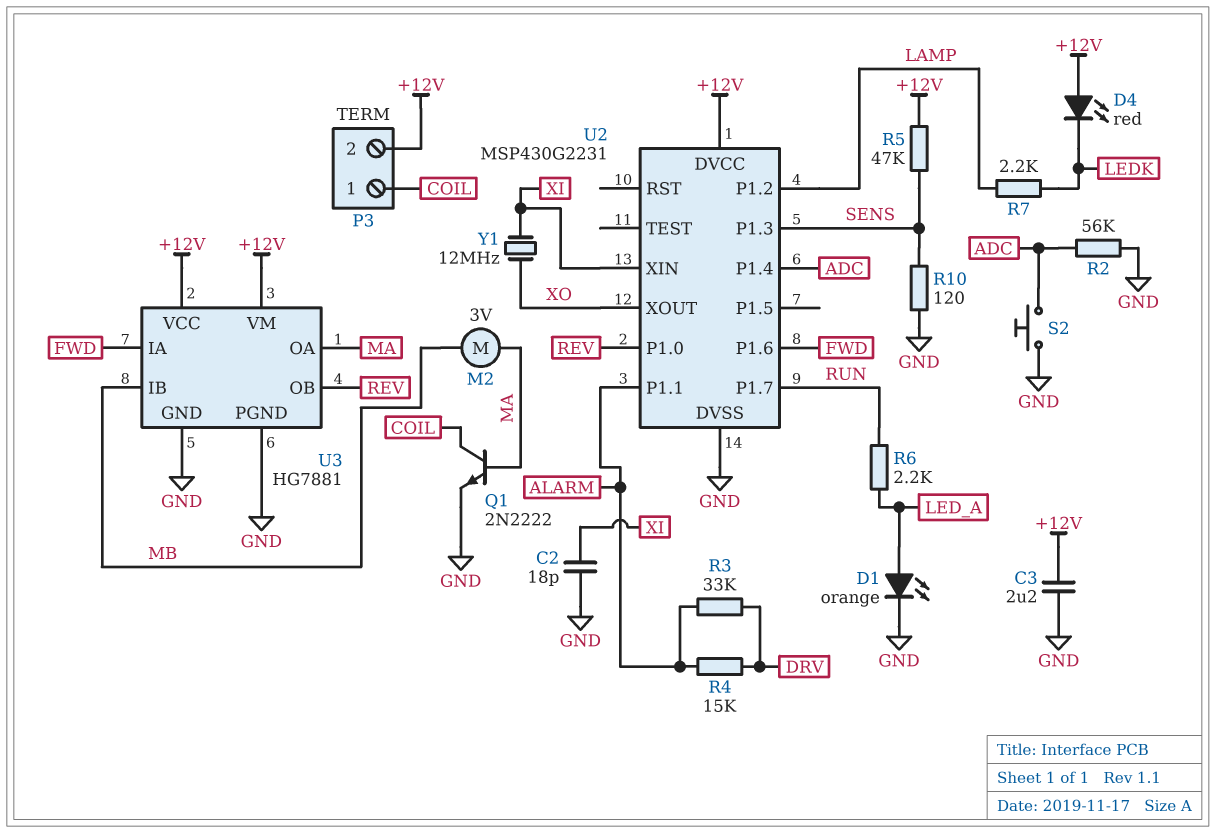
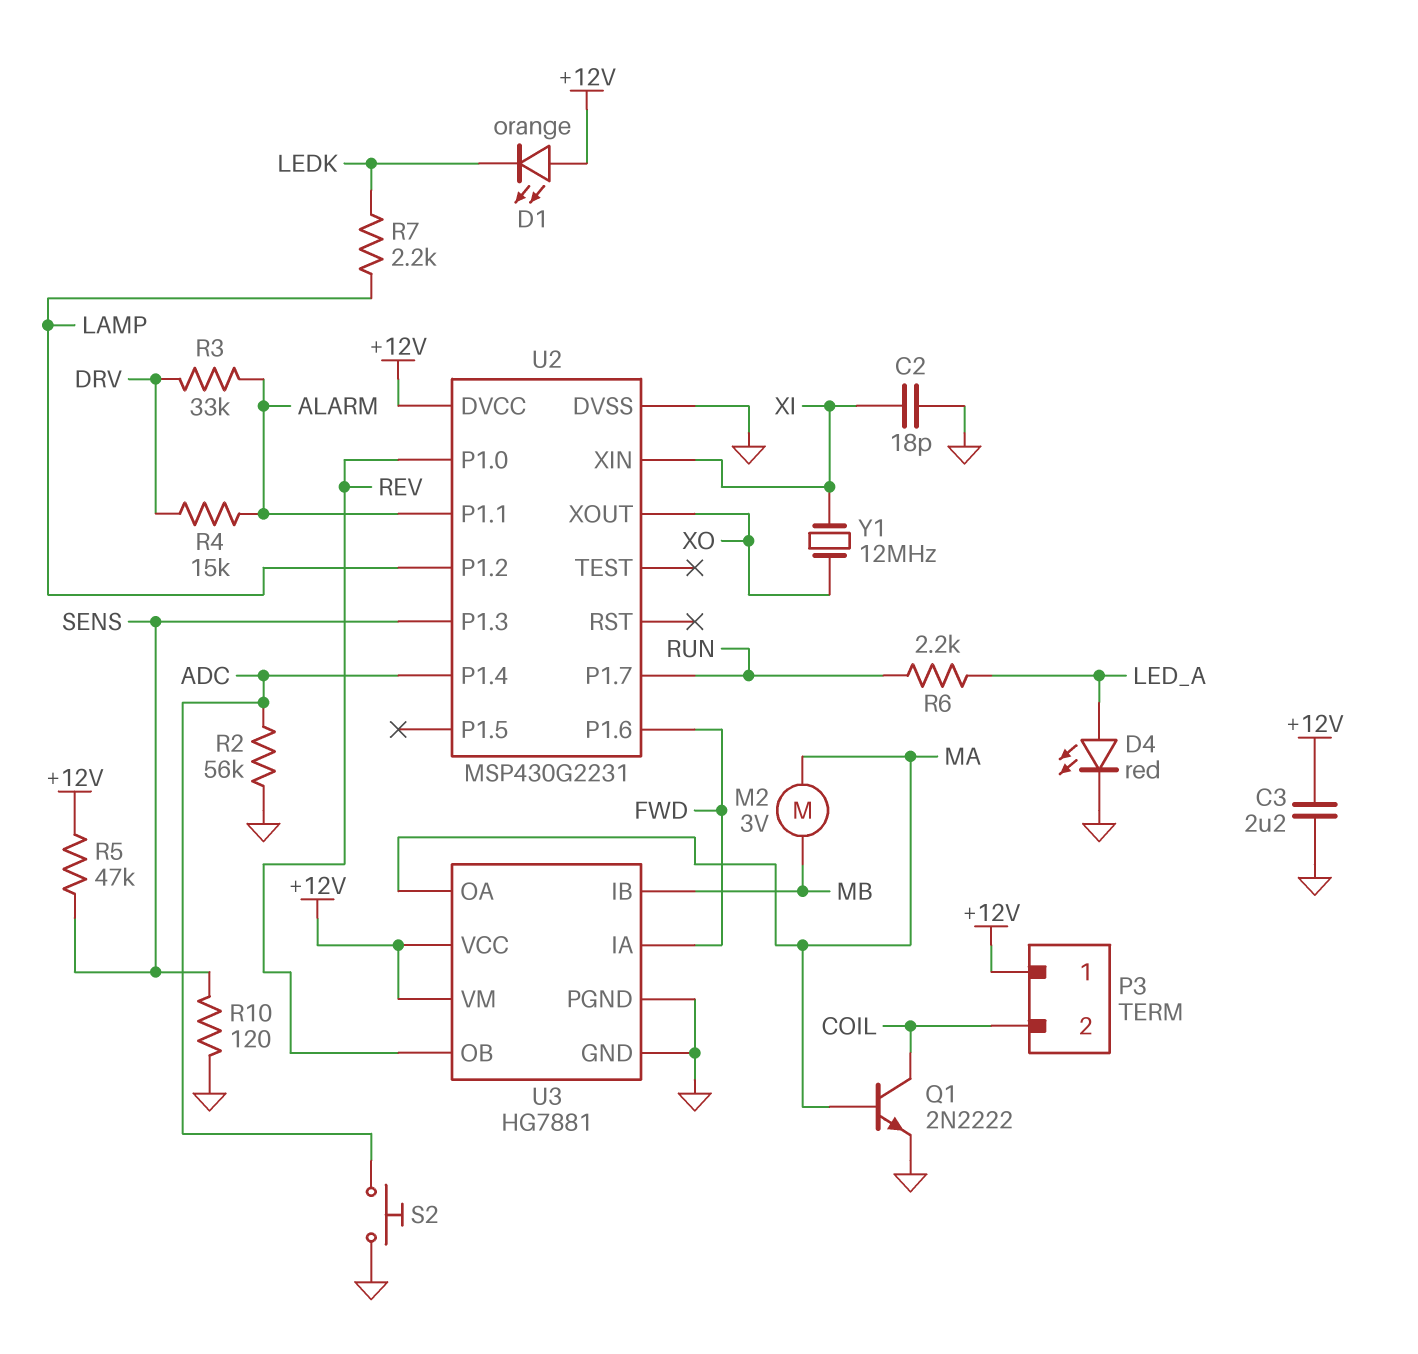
D1: LED orange (A LED_A, K GND) -> LED orange (A +12V, K LEDK)
D4: LED red (A +12V, K LEDK) -> LED red (A LED_A, K GND)
P3 pin 1: COIL -> +12V
P3 pin 2: +12V -> COIL

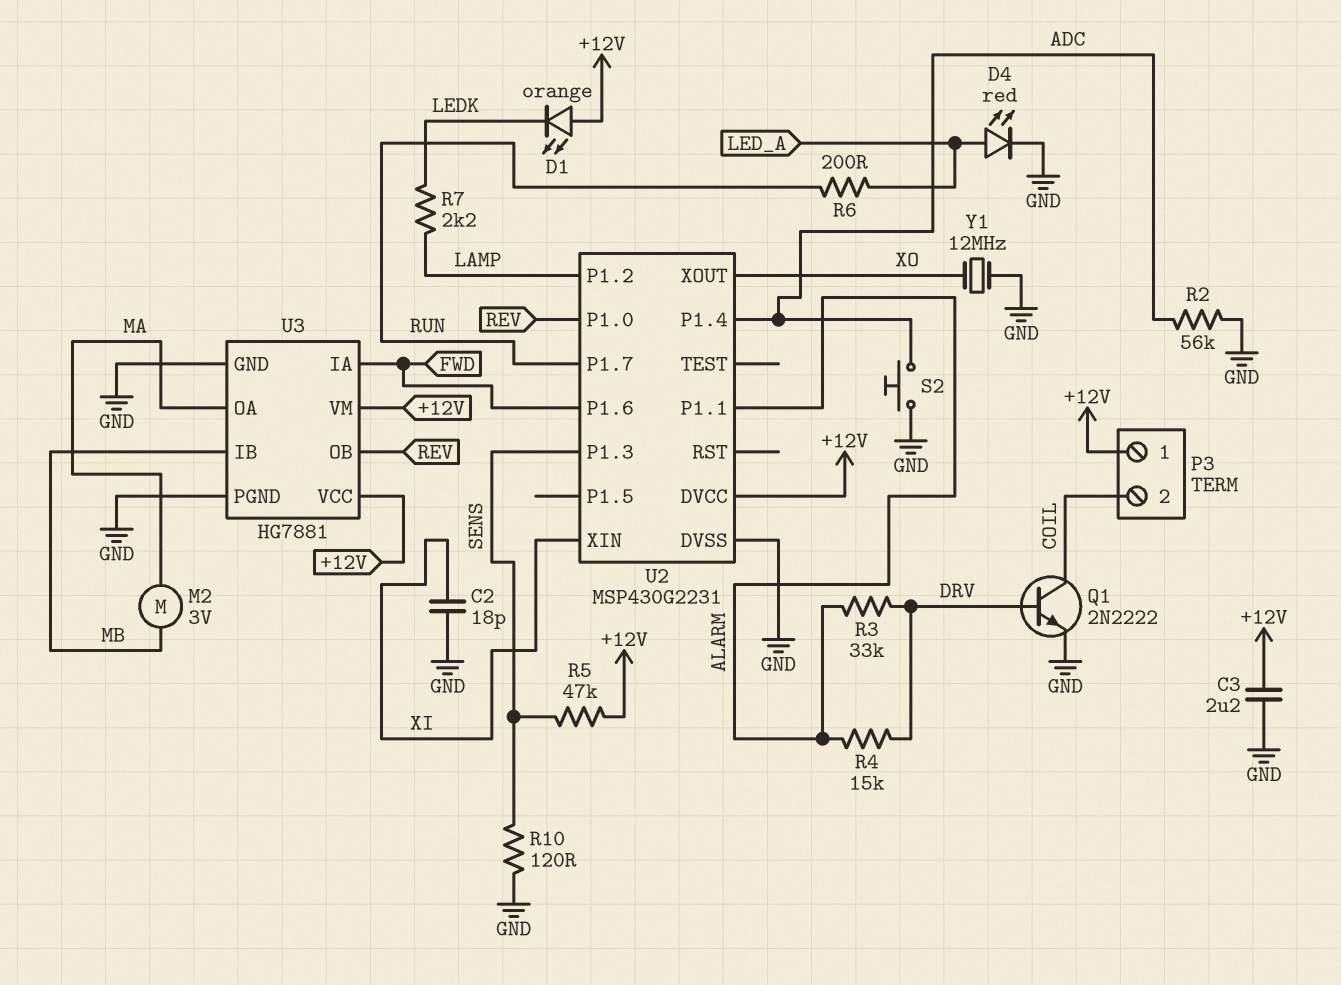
Q1: NPN 2N2222 (B MA, C COIL, E GND) -> NPN 2N2222 (B DRV, C COIL, E GND)
R6: 2.2k (LED_A, RUN) -> 200 (LED_A, RUN)
Y1: 12MHz (XI, XO) -> 12MHz (GND, XO)

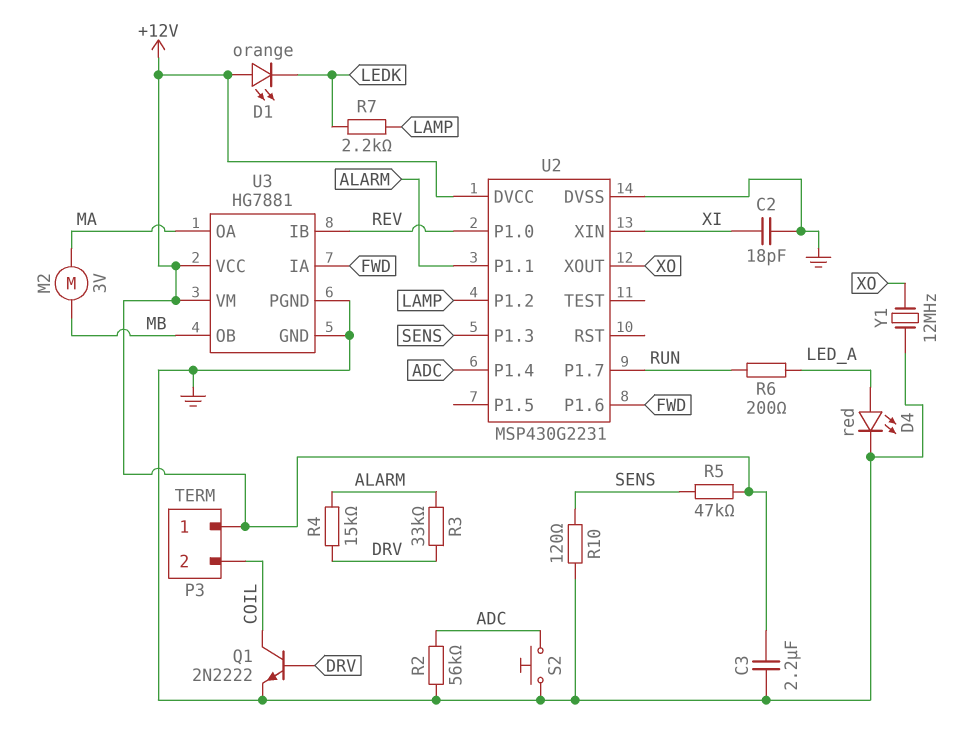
U3 pin IB: MB -> REV
U3 pin OB: REV -> MB

